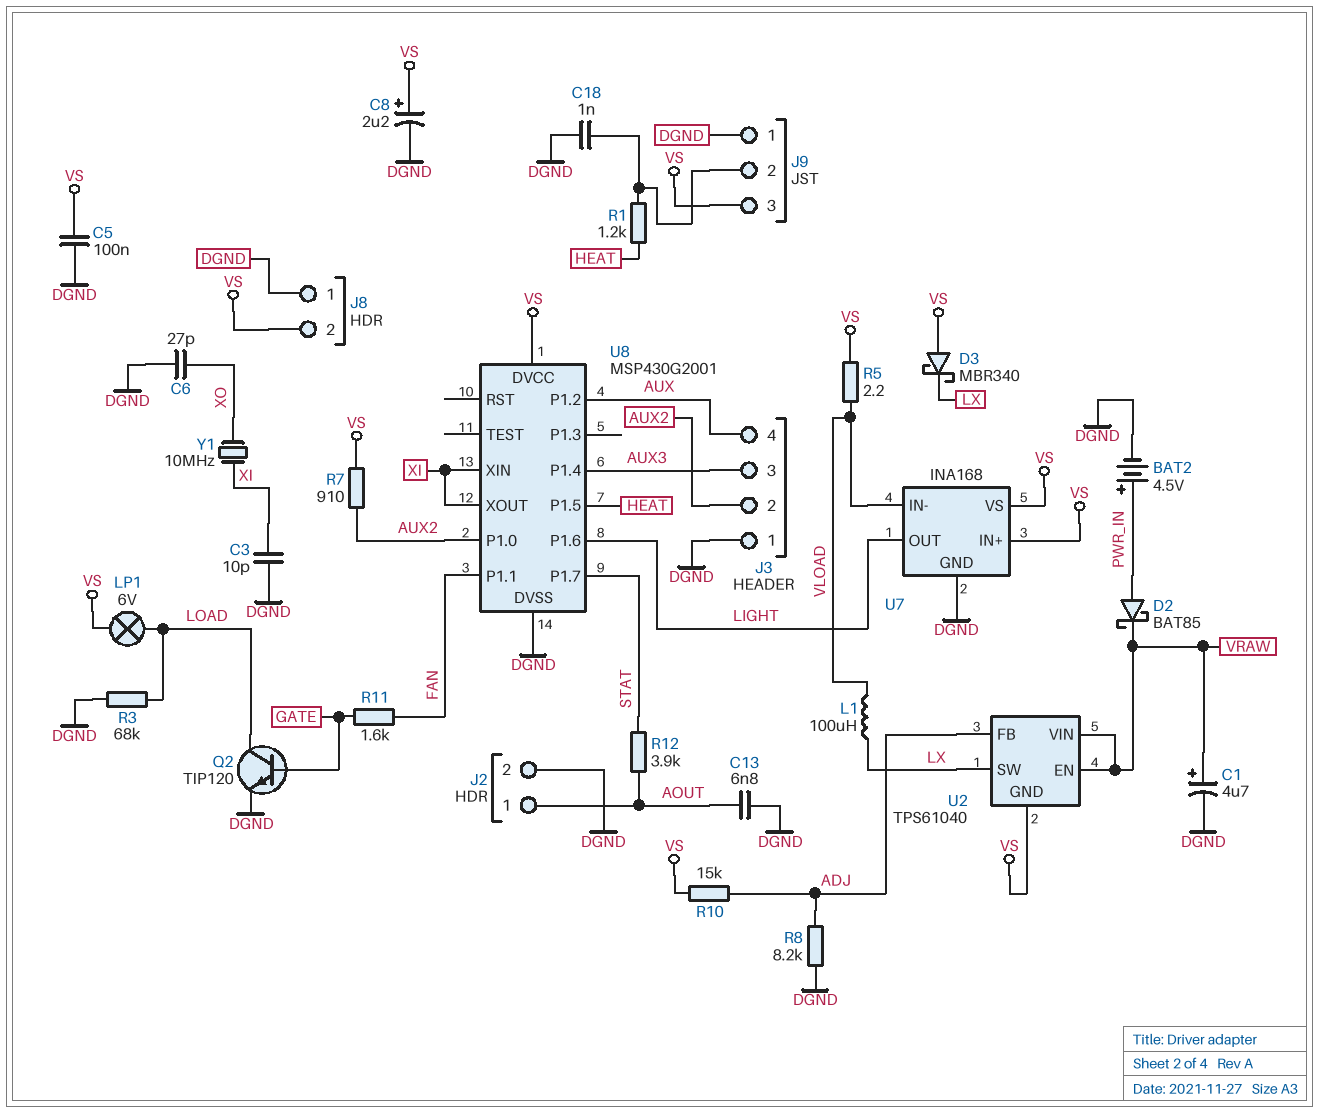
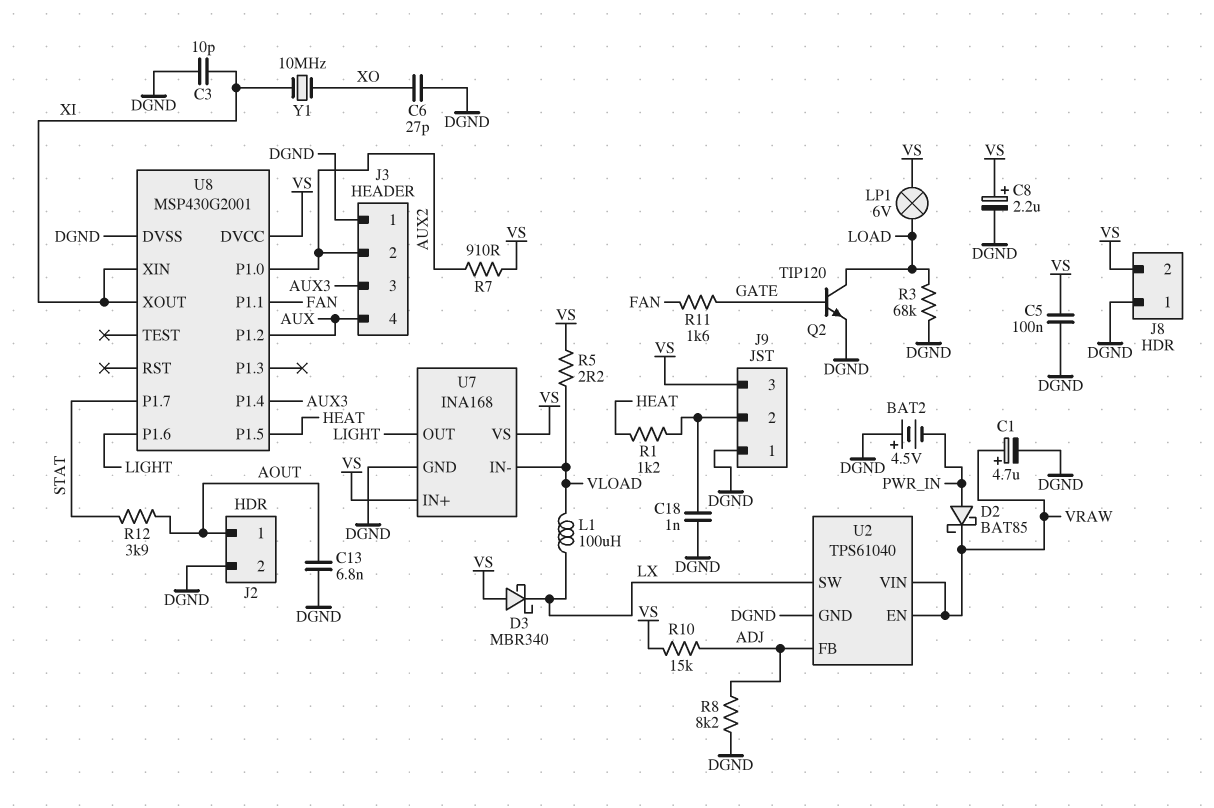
BAT2: 4.5V (plus PWR_IN, minus DGND) -> 4.5V (plus DGND, minus PWR_IN)
U2 pin GND: VS -> DGND

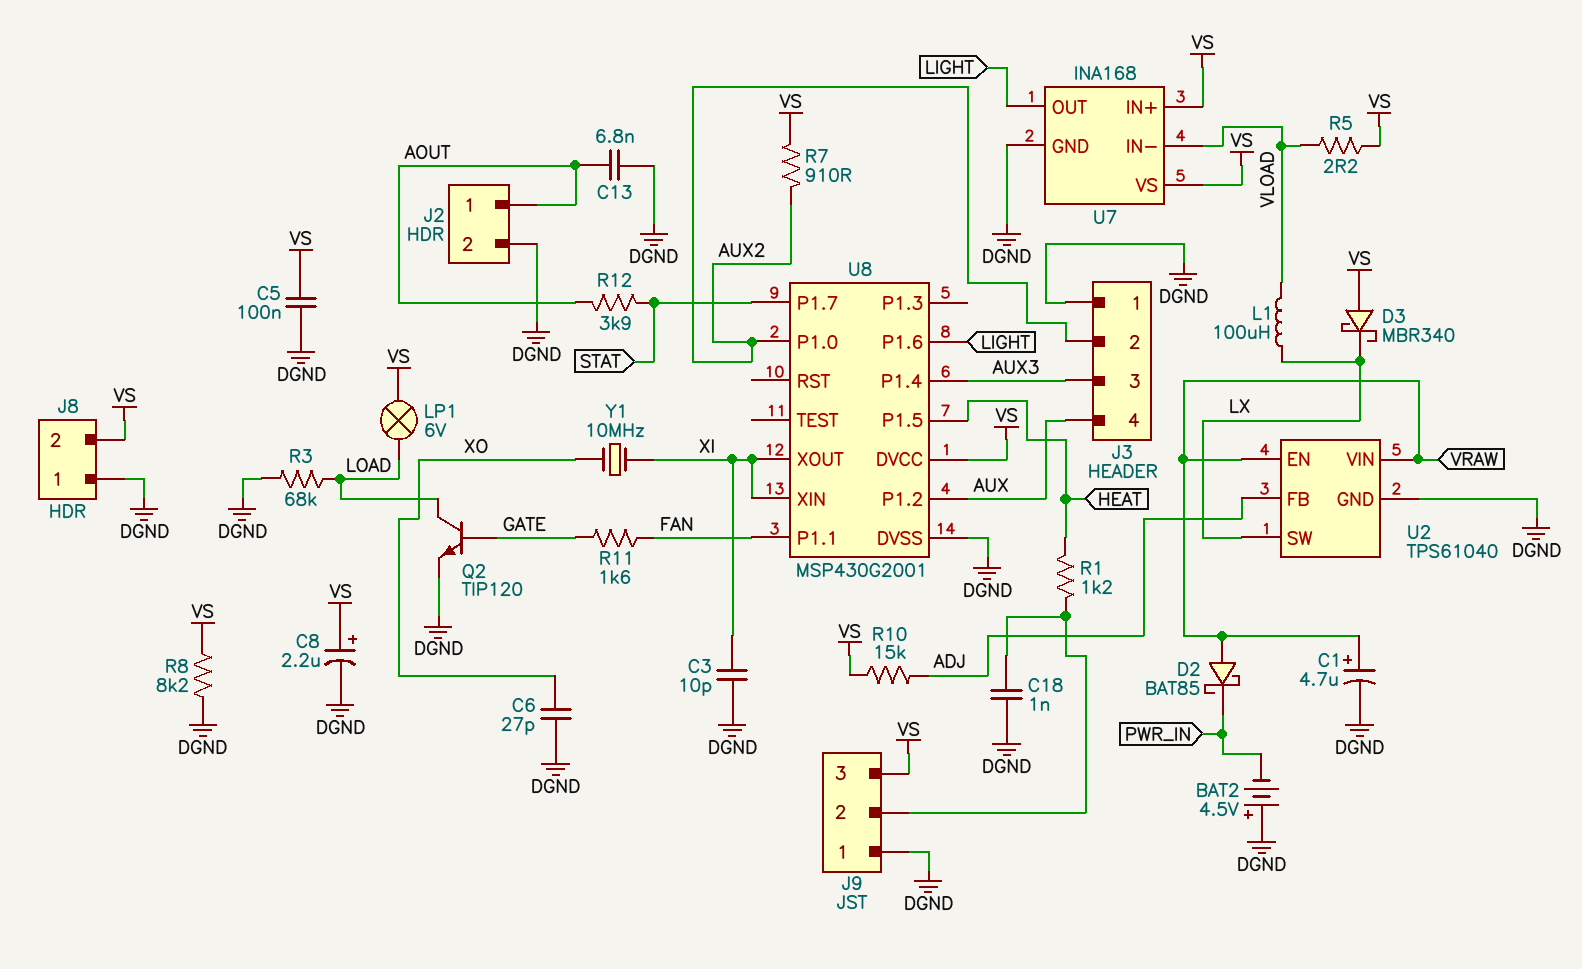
D2: schottky BAT85 (A PWR_IN, K VRAW) -> schottky BAT85 (A VRAW, K PWR_IN)
R8: 8.2k (ADJ, DGND) -> 8.2k (DGND, VS)

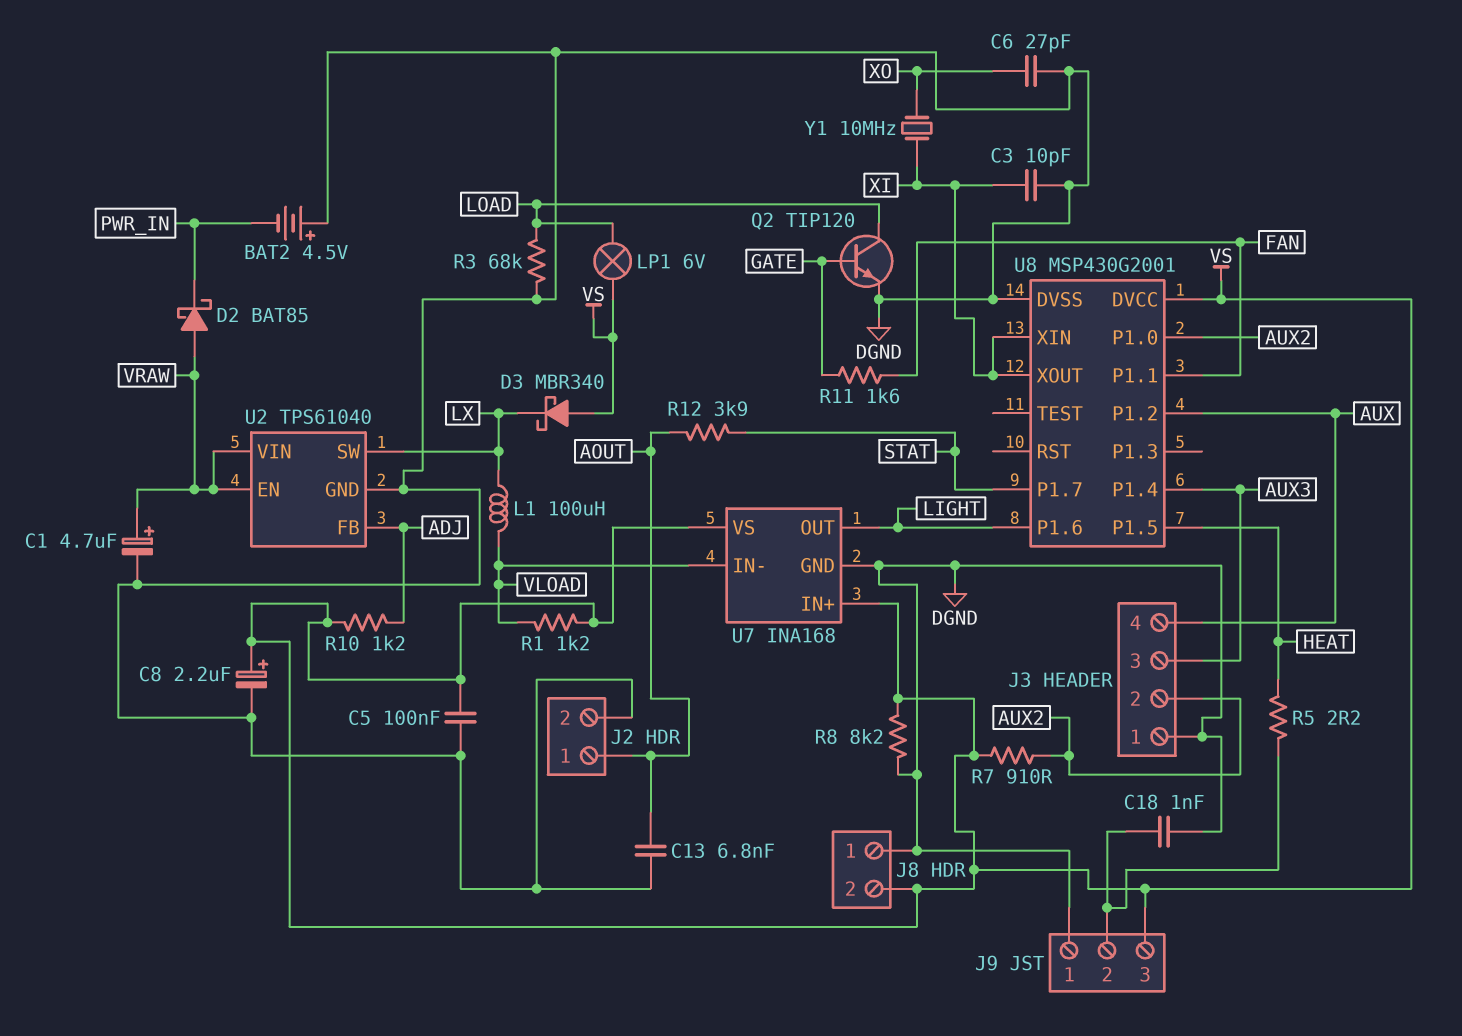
R1: 1.2k (HEAT, J9/2) -> 1.2k (VLOAD, VS)
R5: 2.2 (VLOAD, VS) -> 2.2 (HEAT, J9/2)
R10: 15k (ADJ, VS) -> 1.2k (ADJ, VS)

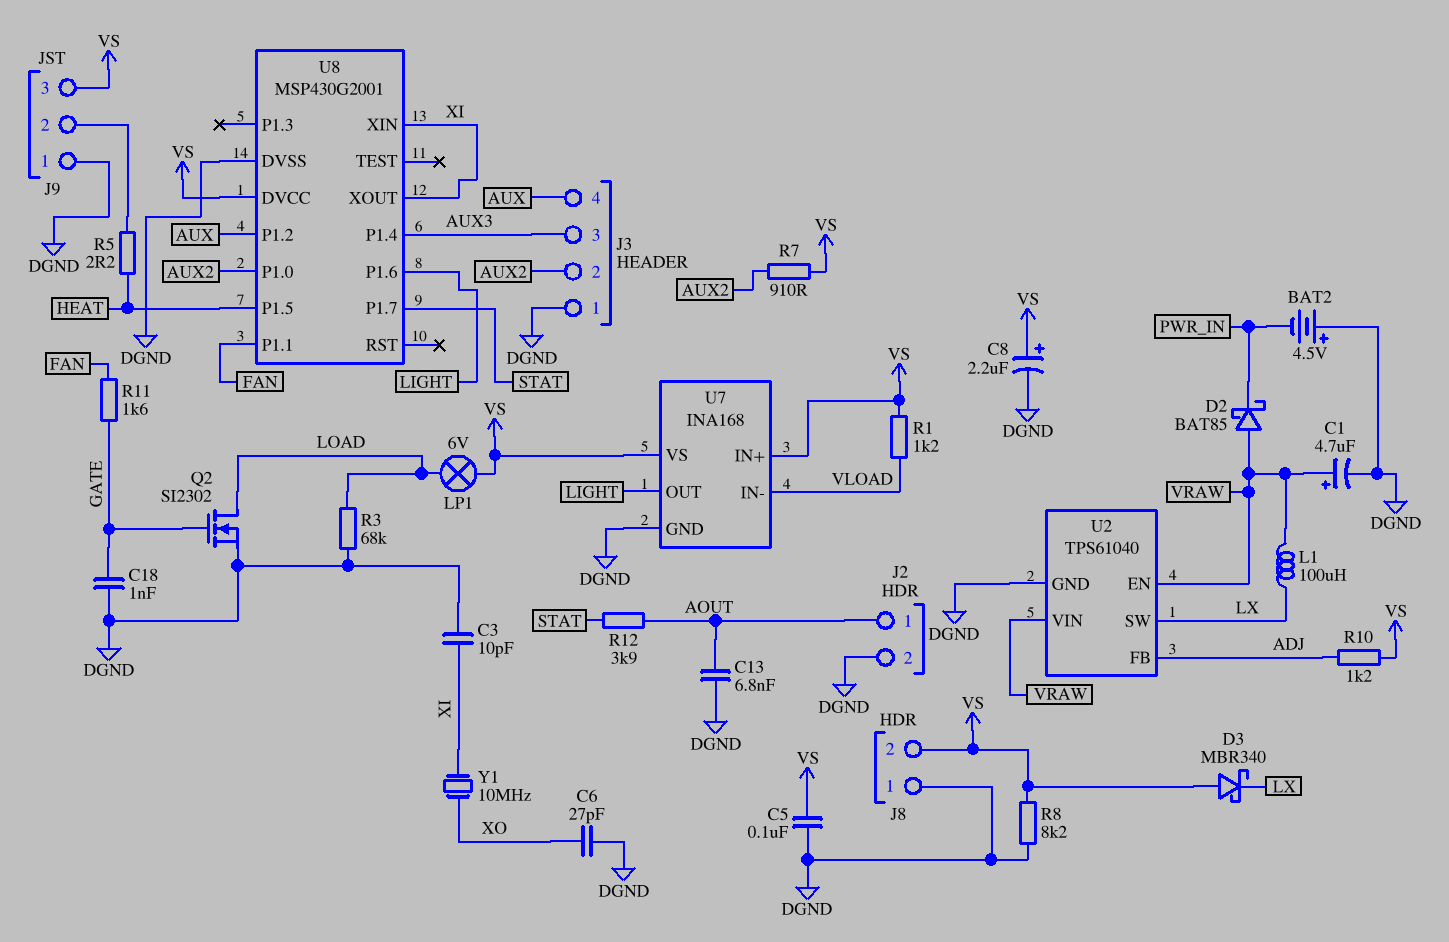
C18: 1nF (DGND, J9/2) -> 1nF (DGND, GATE)
L1: 100uH (LX, VLOAD) -> 100uH (LX, VRAW)
Q2: NPN TIP120 (B GATE, C LOAD, E DGND) -> NMOS SI2302 (G GATE, D LOAD, S DGND)

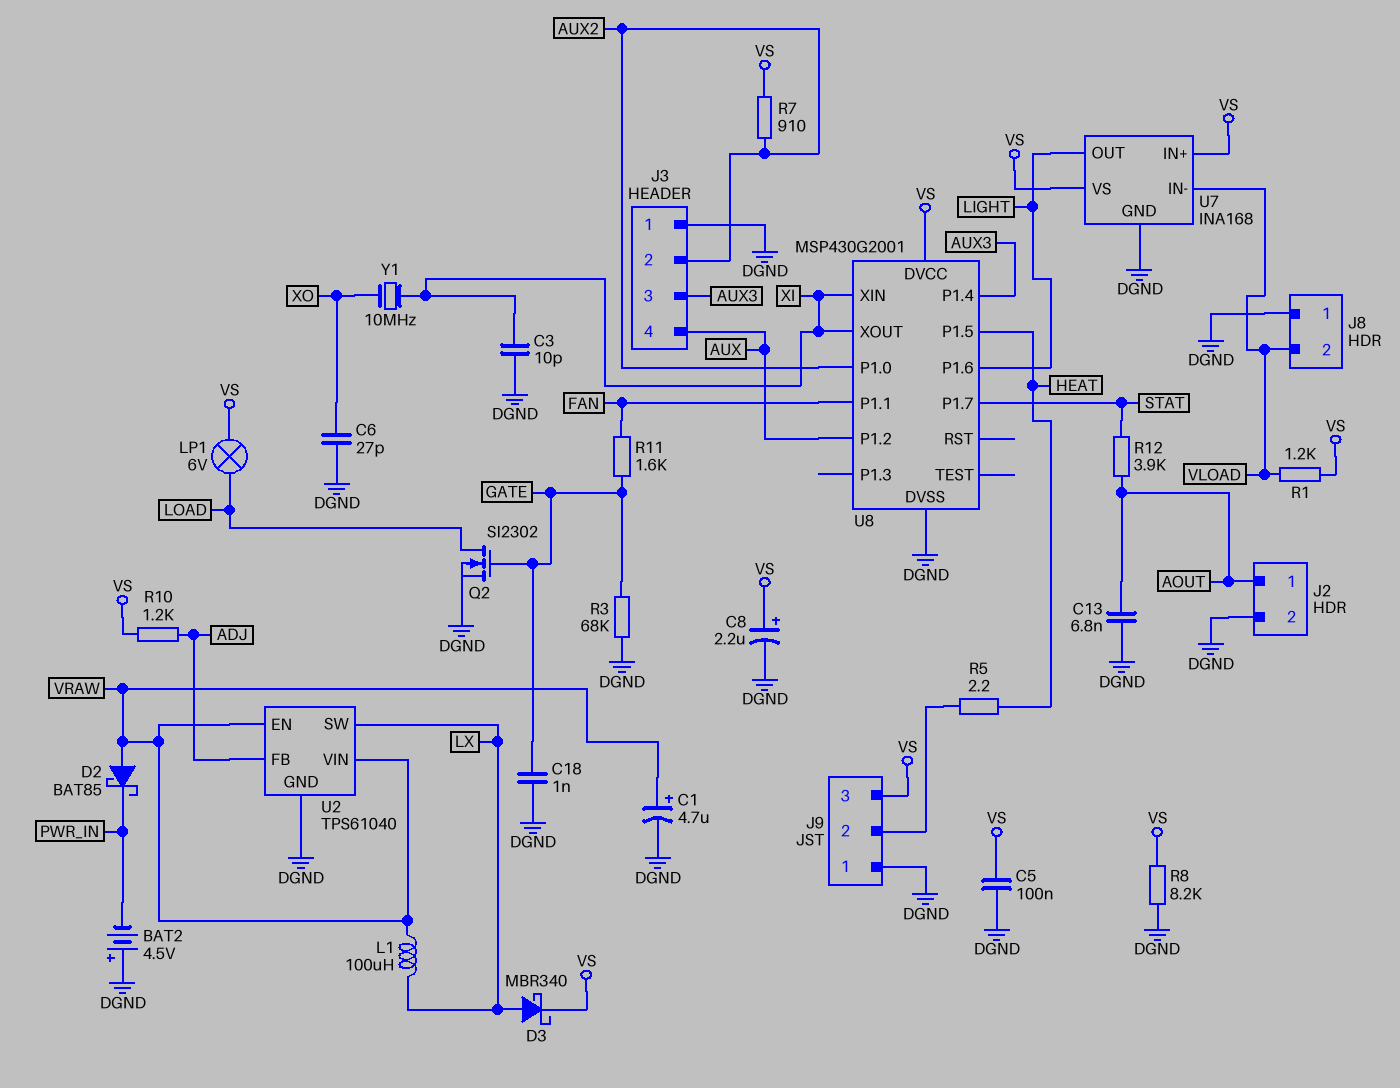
D3: schottky MBR340 (A VS, K LX) -> schottky MBR340 (A LX, K VS)
J8 pin 2: VS -> VLOAD
R3: 68k (DGND, LOAD) -> 68k (DGND, GATE)

